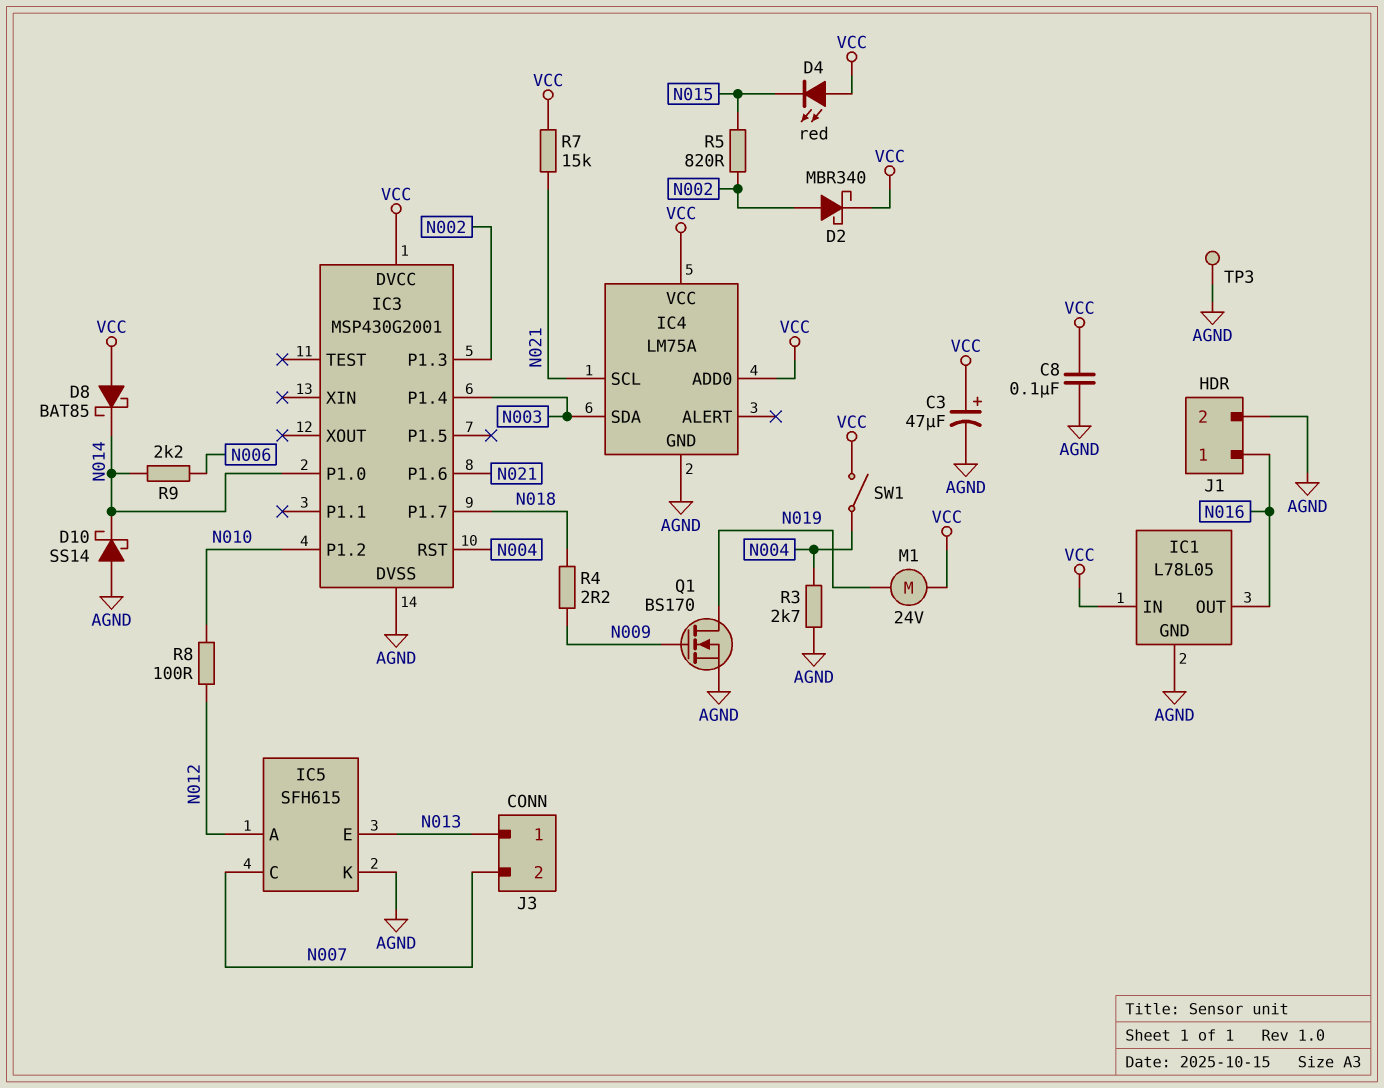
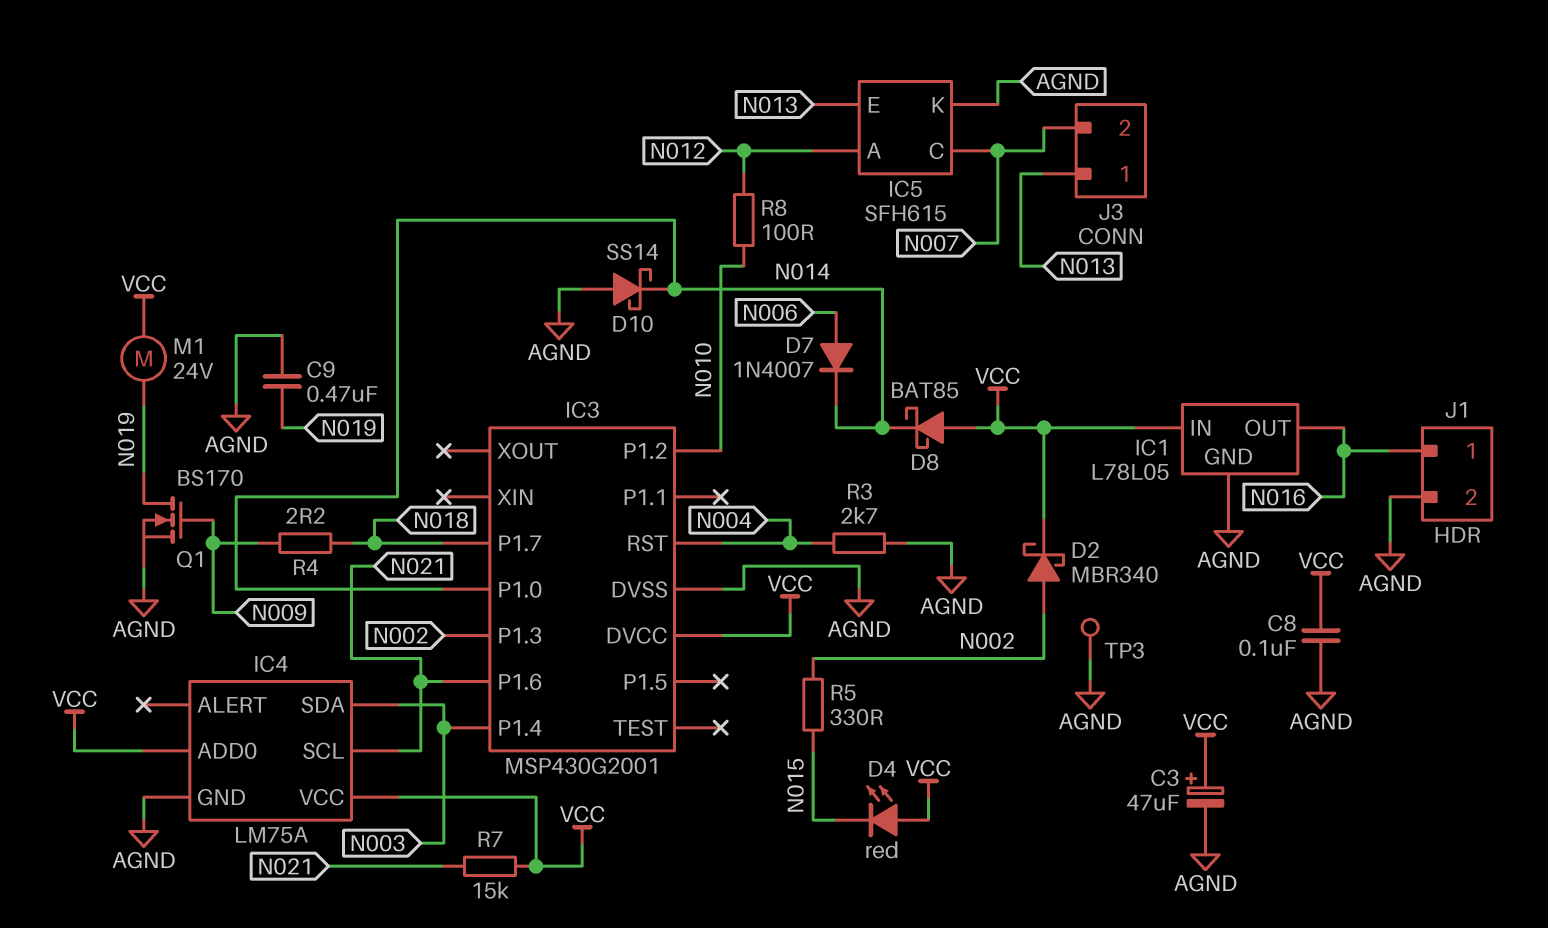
C9: none -> 470nF (AGND, N019)
D7: none -> diode 1N4007 (A N006, K N014)
R5: 820 (N002, N015) -> 330 (N002, N015)
R9: 2.2k (N006, N014) -> none
SW1: switch (N004, VCC) -> none

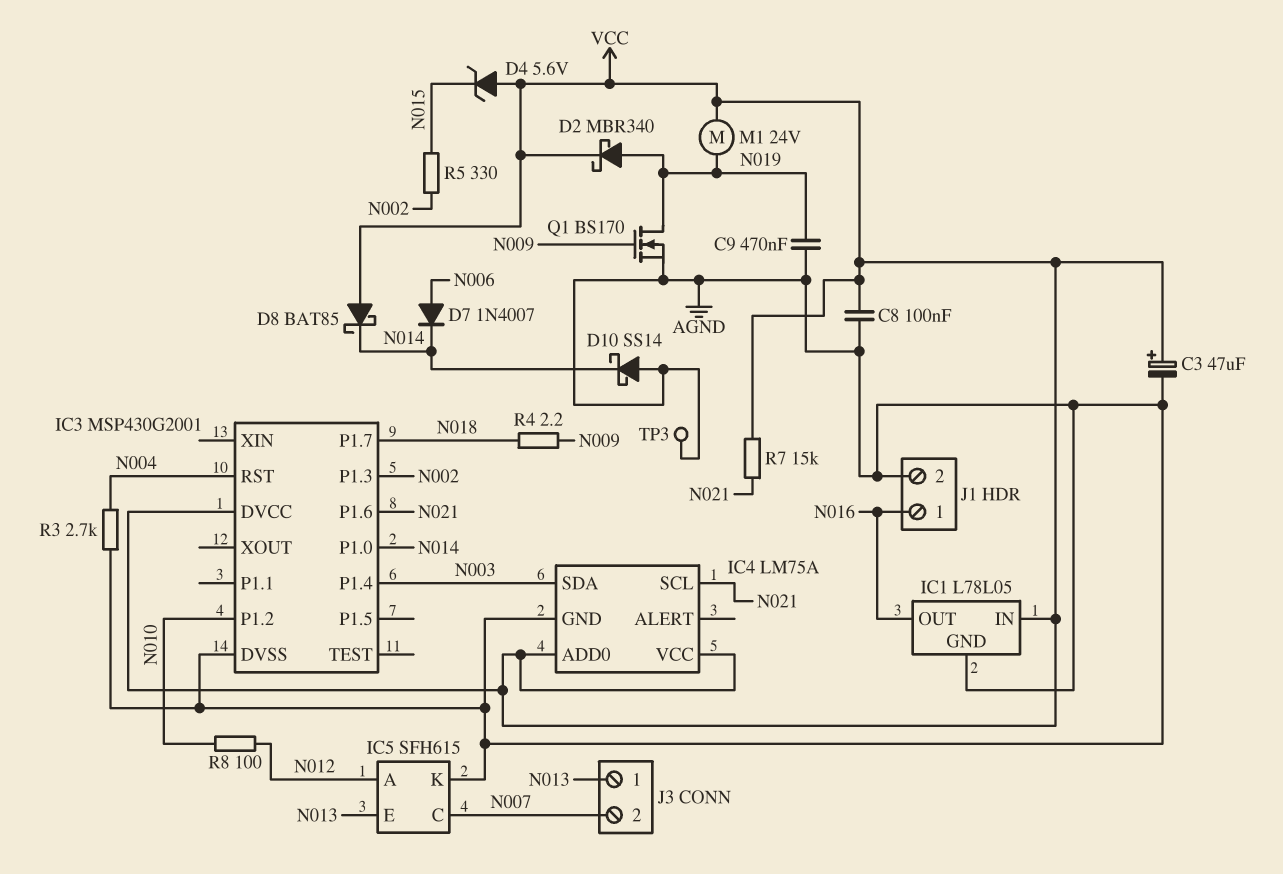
D2: schottky MBR340 (A N002, K VCC) -> schottky MBR340 (A N019, K VCC)
D4: LED red (A VCC, K N015) -> zener 5.6V (A VCC, K N015)

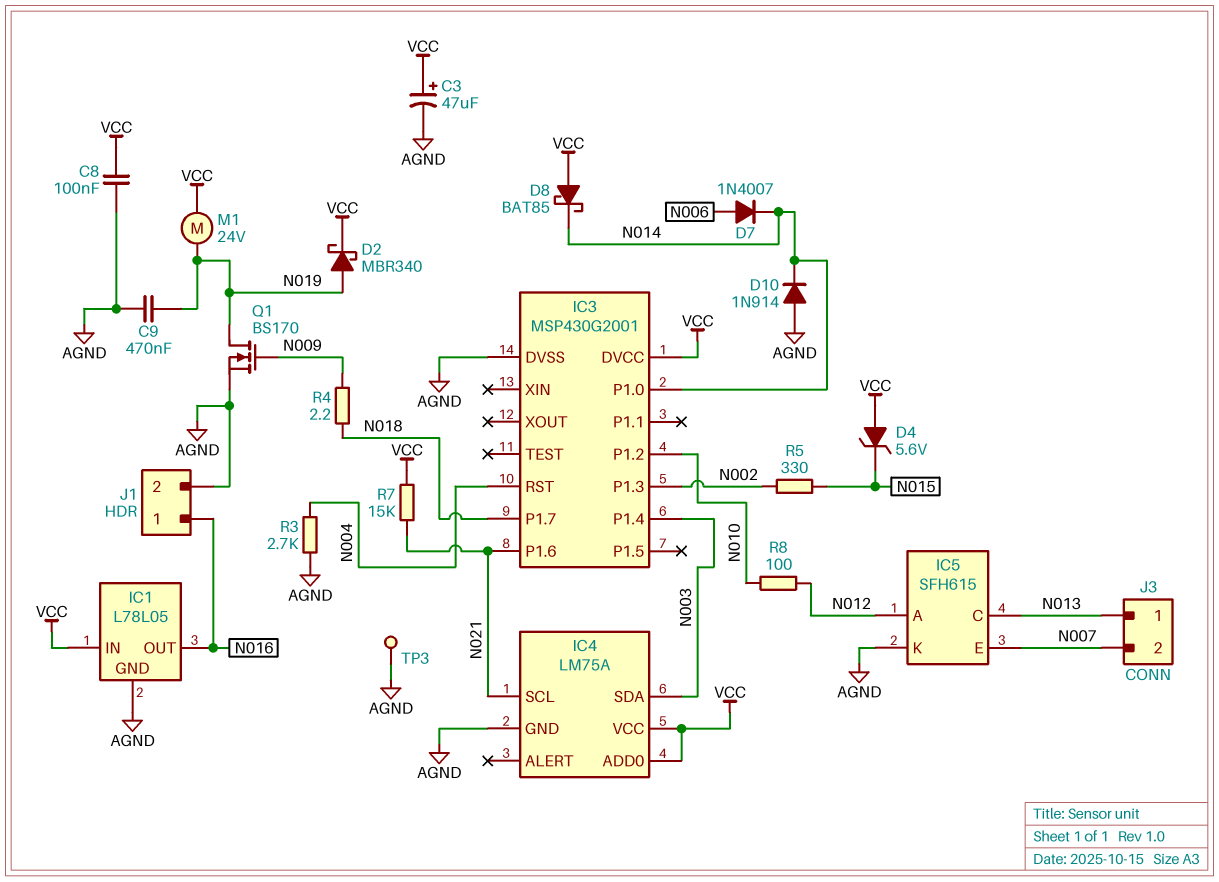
D10: schottky SS14 (A AGND, K N014) -> diode 1N914 (A AGND, K N014)
IC5 pin C: N007 -> N013
IC5 pin E: N013 -> N007

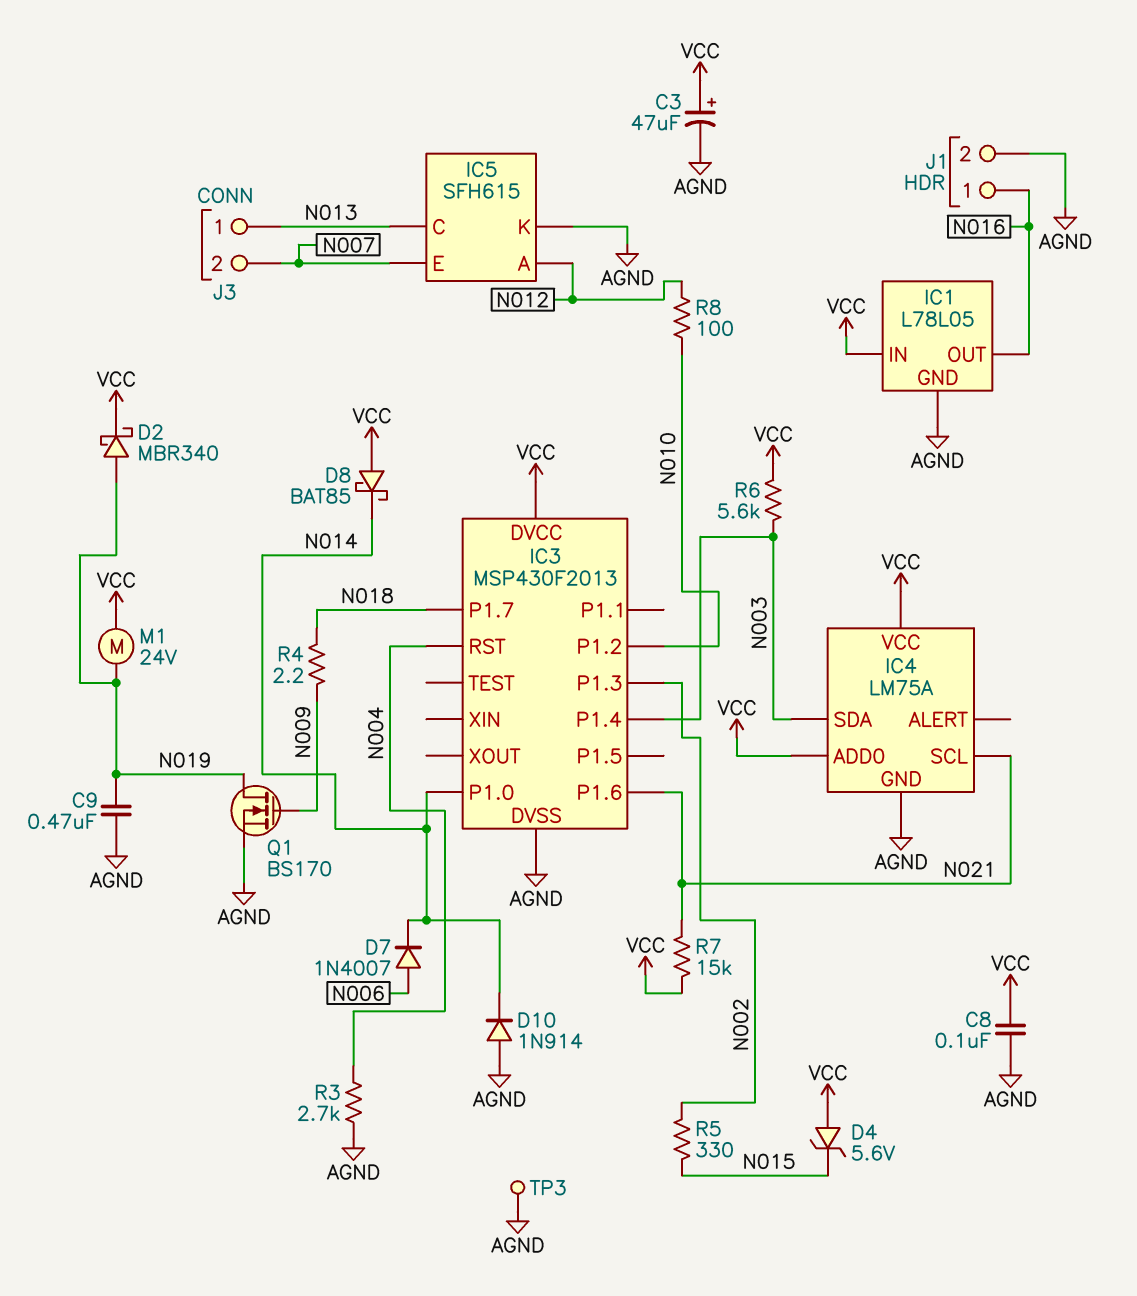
IC3: MSP430G2001 -> MSP430F2013
R6: none -> 5.6k (N003, VCC)

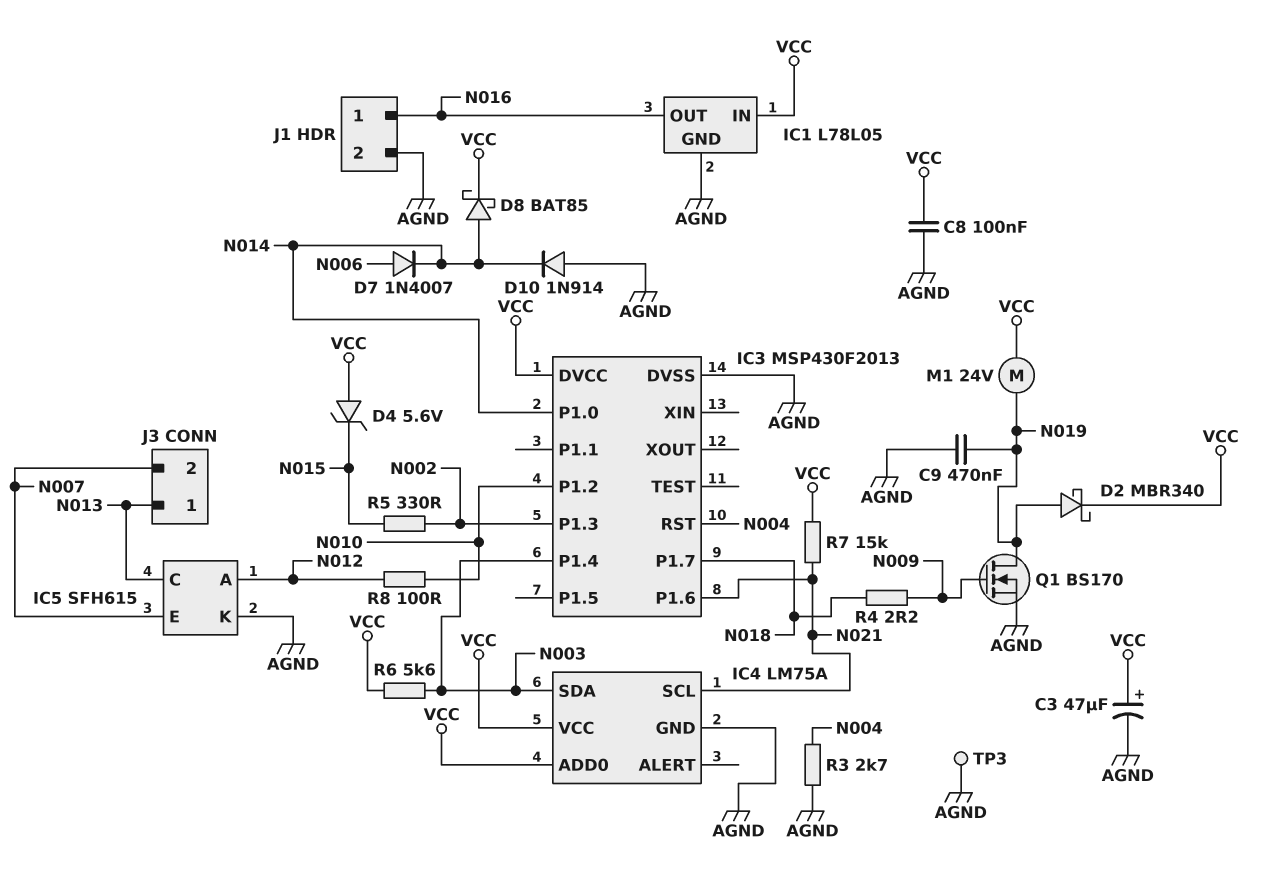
D8: schottky BAT85 (A VCC, K N014) -> schottky BAT85 (A N014, K VCC)

